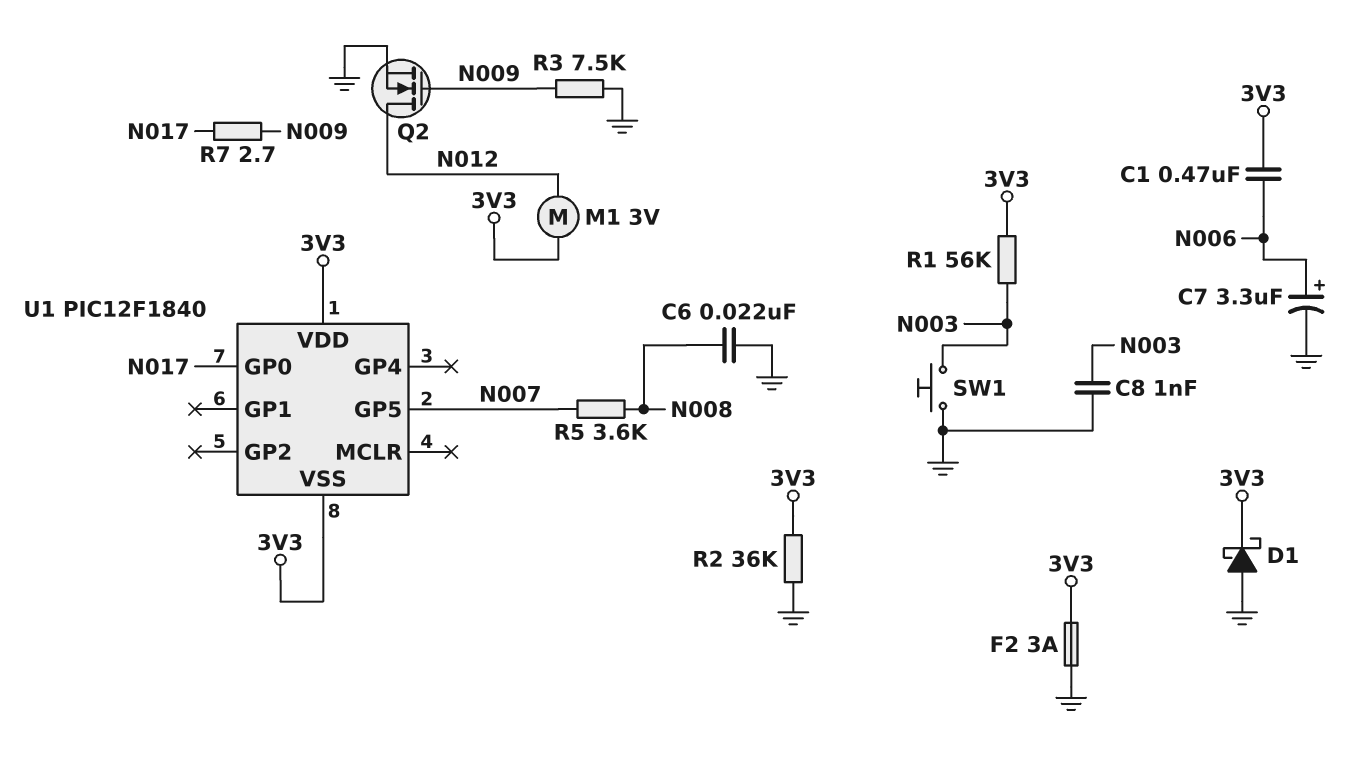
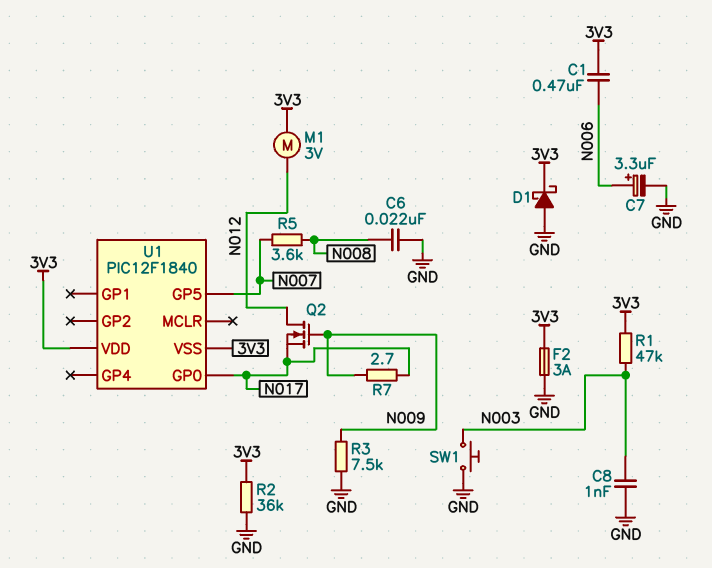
Q2: NMOS (G N009, D N012, S GND) -> NMOS (G N009, D N012, S N017)
R1: 56k (3V3, N003) -> 47k (3V3, N003)

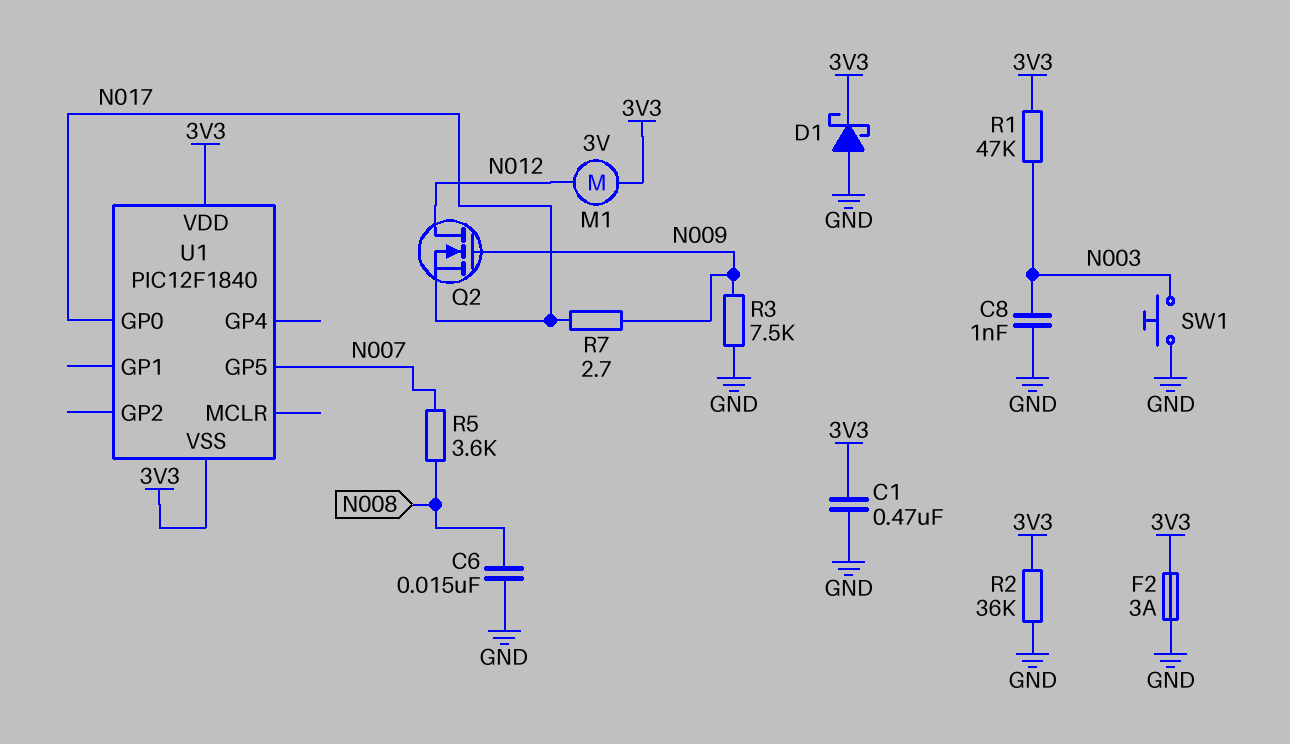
C1: 470nF (3V3, N006) -> 470nF (3V3, GND)
C6: 22nF (GND, N008) -> 15nF (GND, N008)
C7: 3.3uF (plus N006, minus GND) -> none

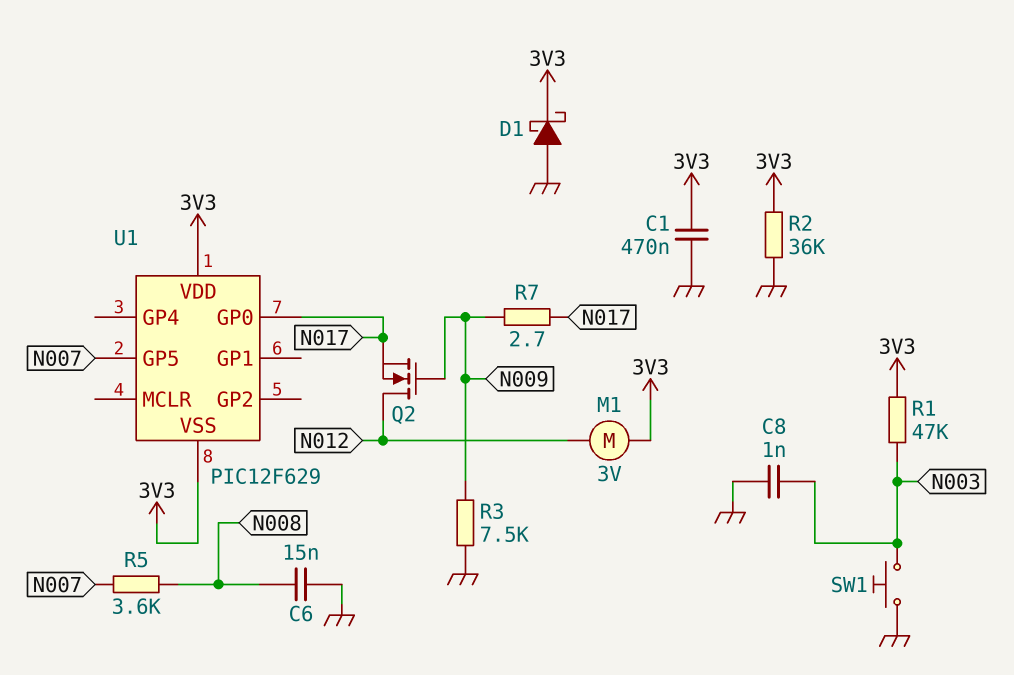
F2: 3A (3V3, GND) -> none
U1: PIC12F1840 -> PIC12F629

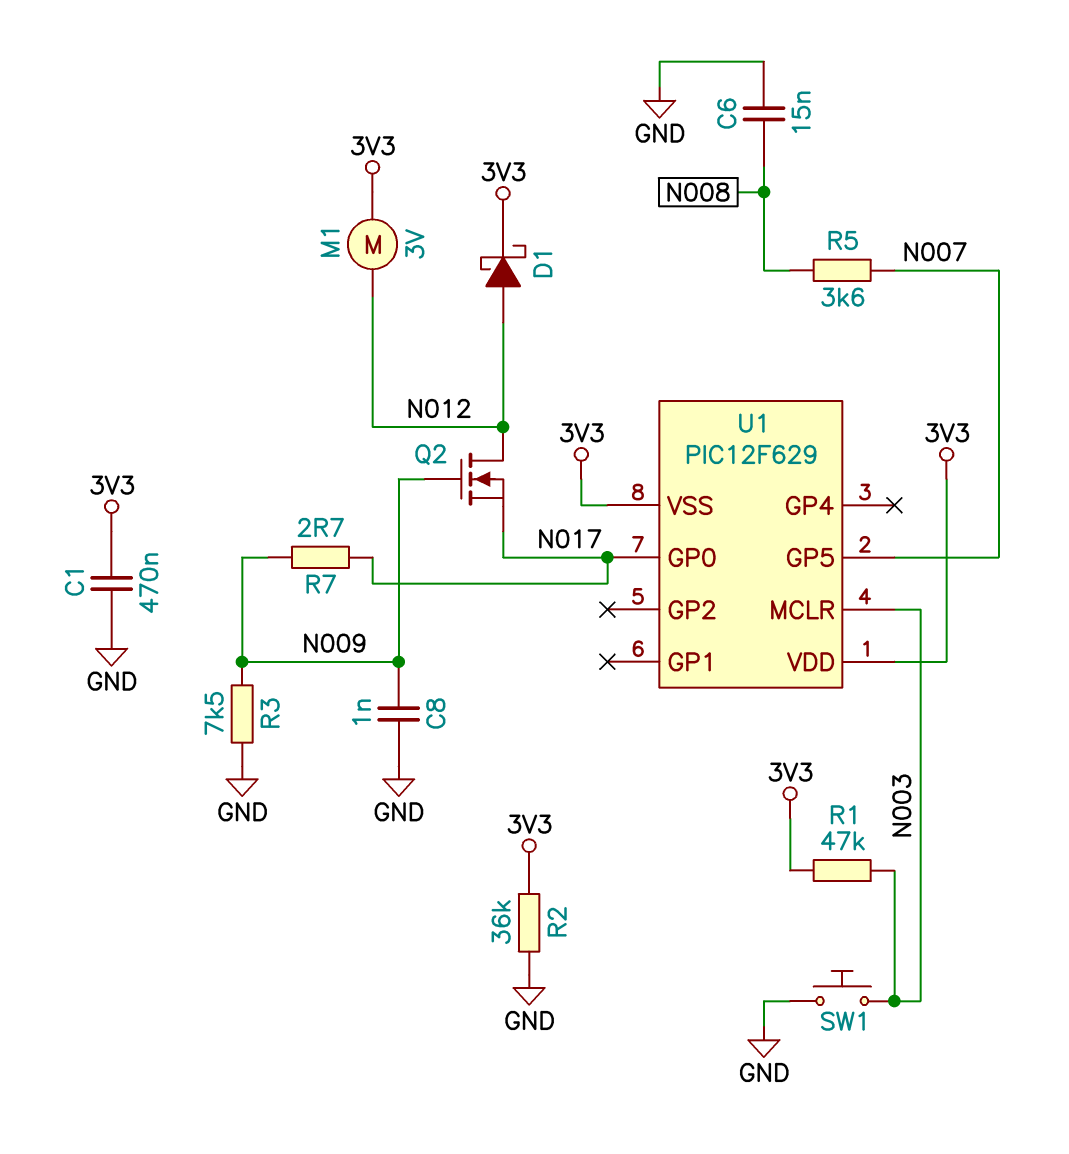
C8: 1nF (GND, N003) -> 1nF (GND, N009)
D1: schottky (A GND, K 3V3) -> schottky (A N012, K 3V3)
U1 pin MCLR: none -> N003

